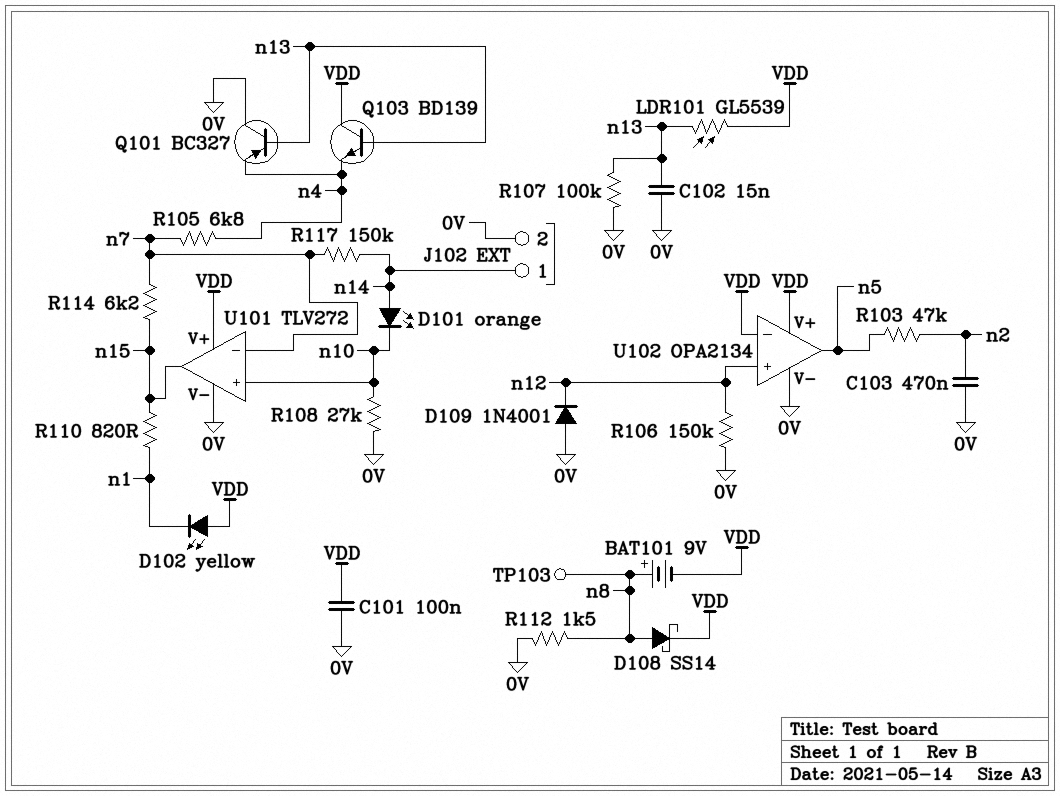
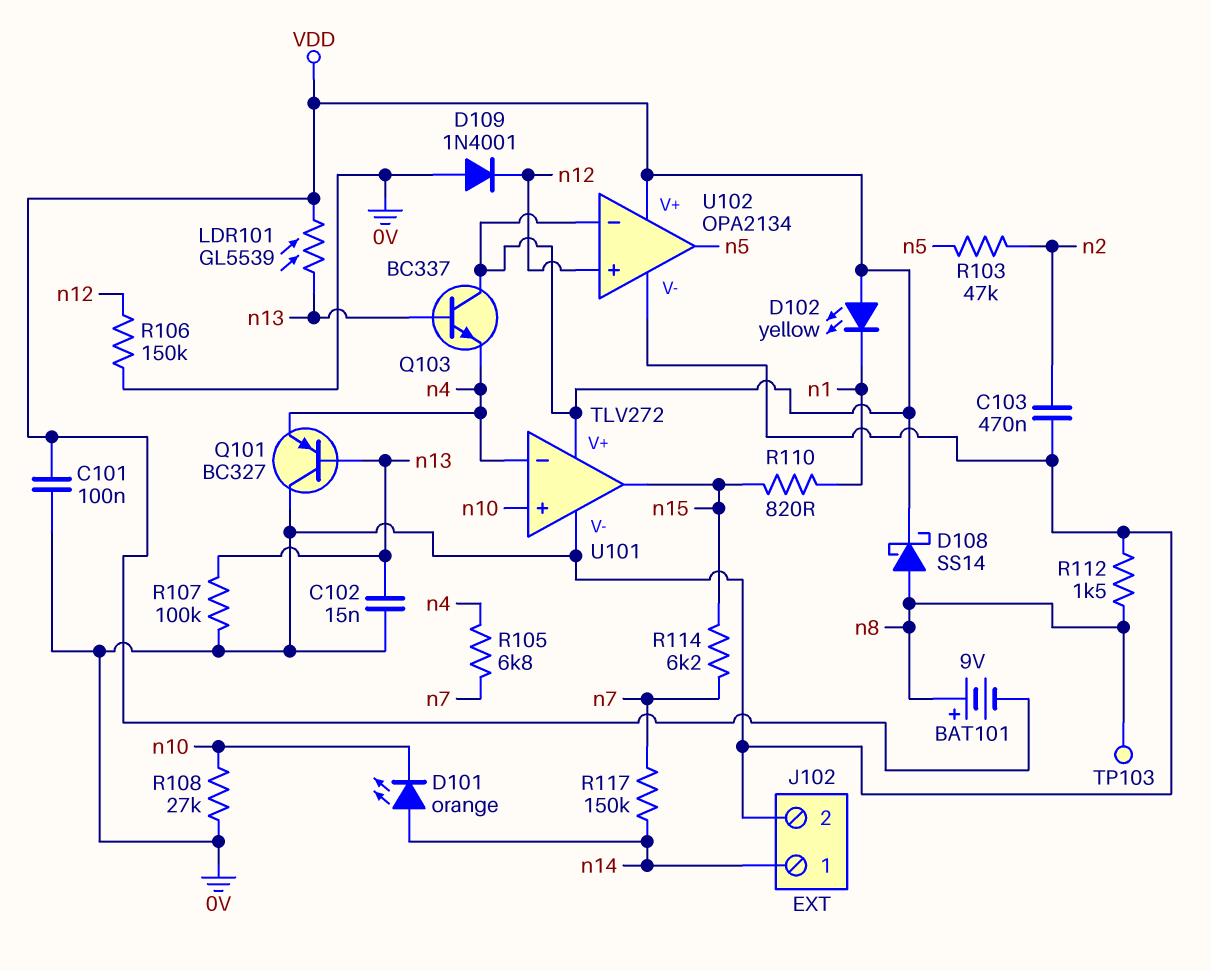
Q103: NPN BD139 (B n13, C VDD, E n4) -> NPN BC337 (B n13, C VDD, E n4)
U101 pin in-: n7 -> n4

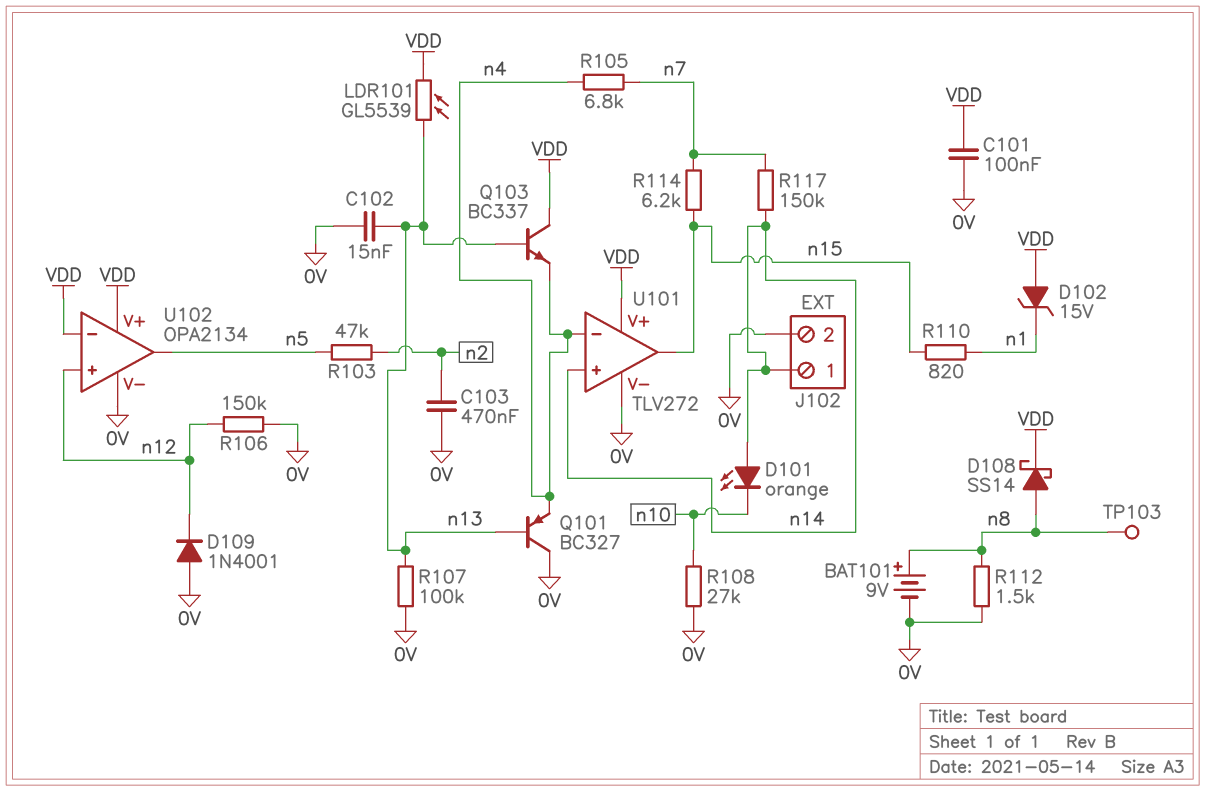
BAT101: 9V (plus n8, minus VDD) -> 9V (plus n8, minus 0V)
D102: LED yellow (A VDD, K n1) -> zener 15V (A VDD, K n1)
U101 pin in+: n10 -> n14

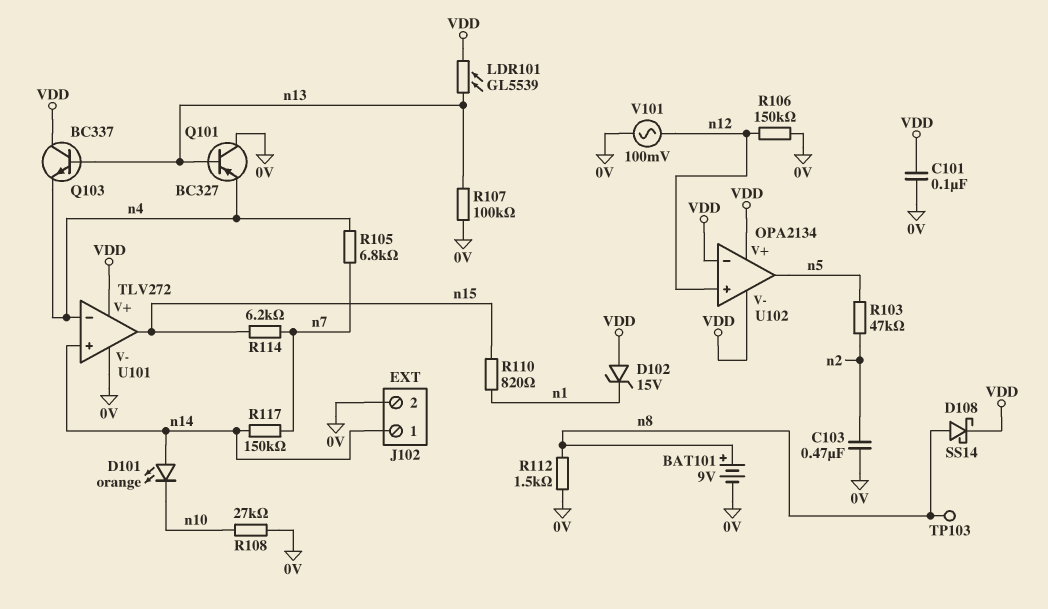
C102: 15nF (0V, n13) -> none
D109: diode 1N4001 (A 0V, K n12) -> none
U102 pin V-: 0V -> VDD
V101: none -> AC 100mV (0V, n12)

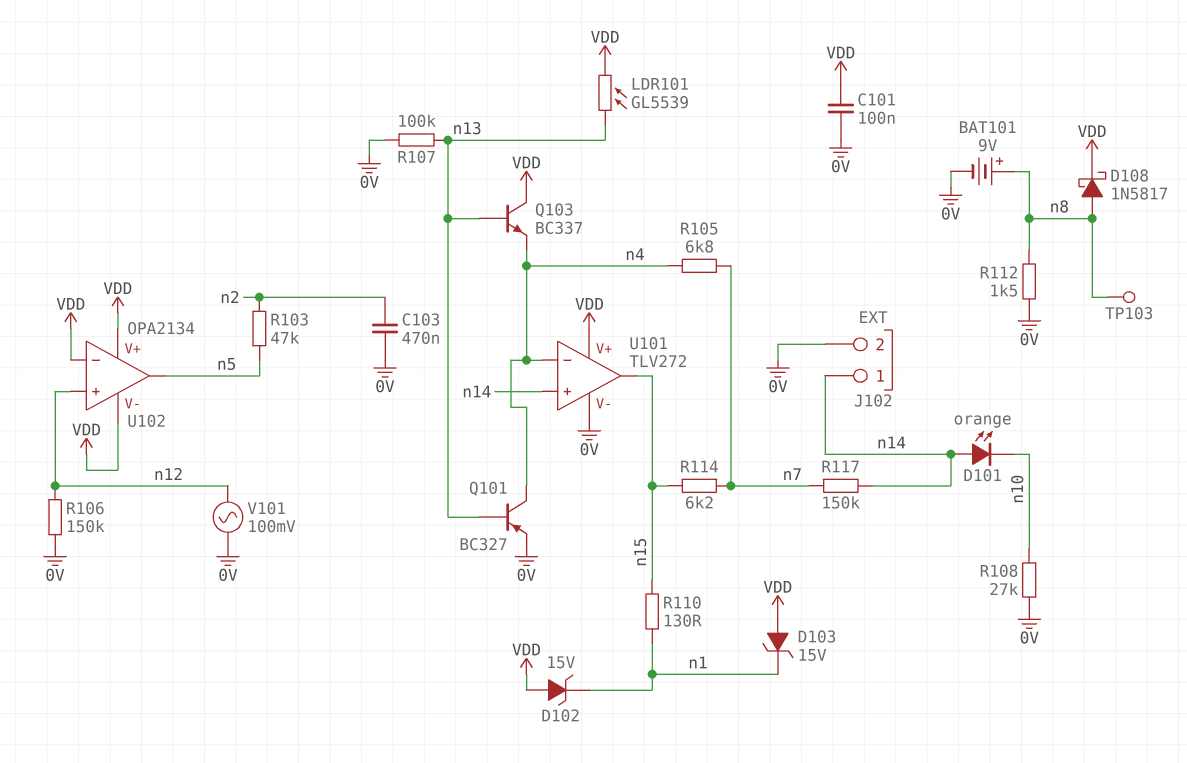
D103: none -> zener 15V (A VDD, K n1)
D108: schottky SS14 (A n8, K VDD) -> schottky 1N5817 (A n8, K VDD)
Q101: PNP BC327 (B n13, C 0V, E n4) -> PNP BC327 (B n13, C n4, E 0V)
R110: 820 (n1, n15) -> 130 (n1, n15)

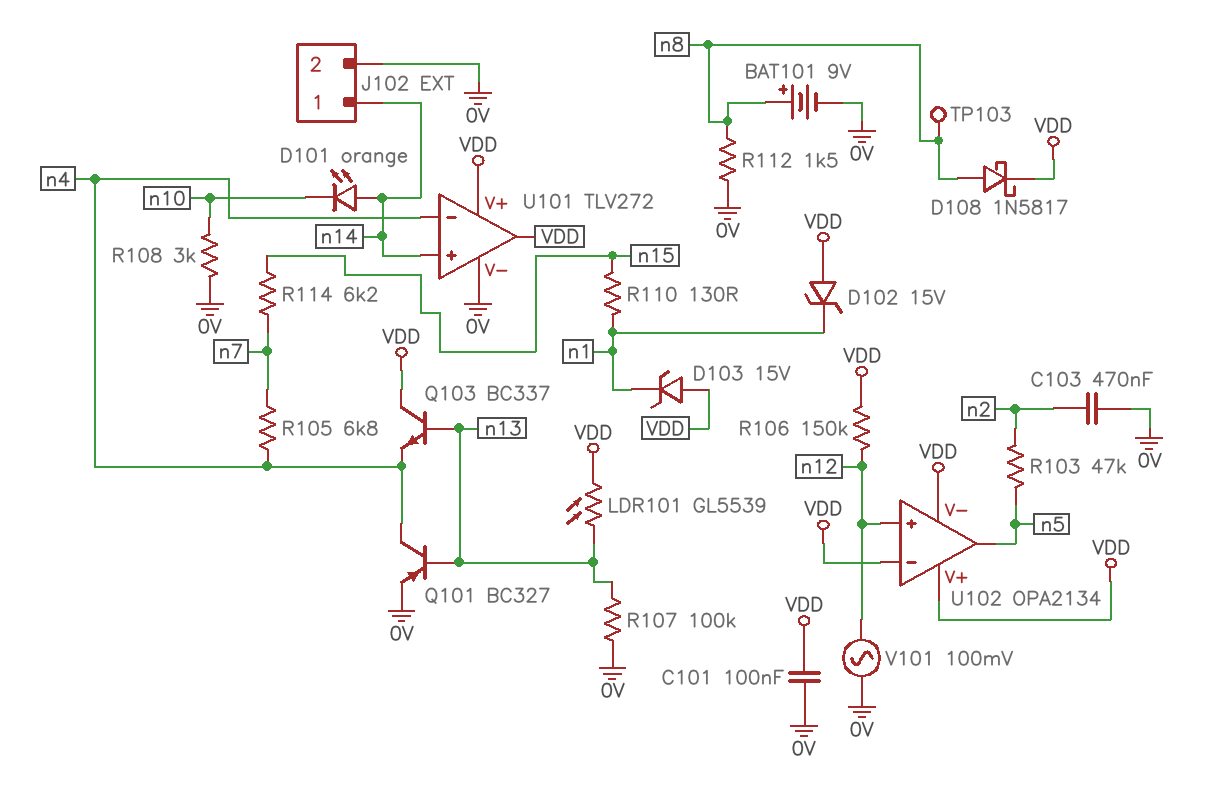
R106: 150k (0V, n12) -> 150k (VDD, n12)
R108: 27k (0V, n10) -> 3k (0V, n10)
R117: 150k (n7, n14) -> none
U101 pin out: n15 -> VDD

